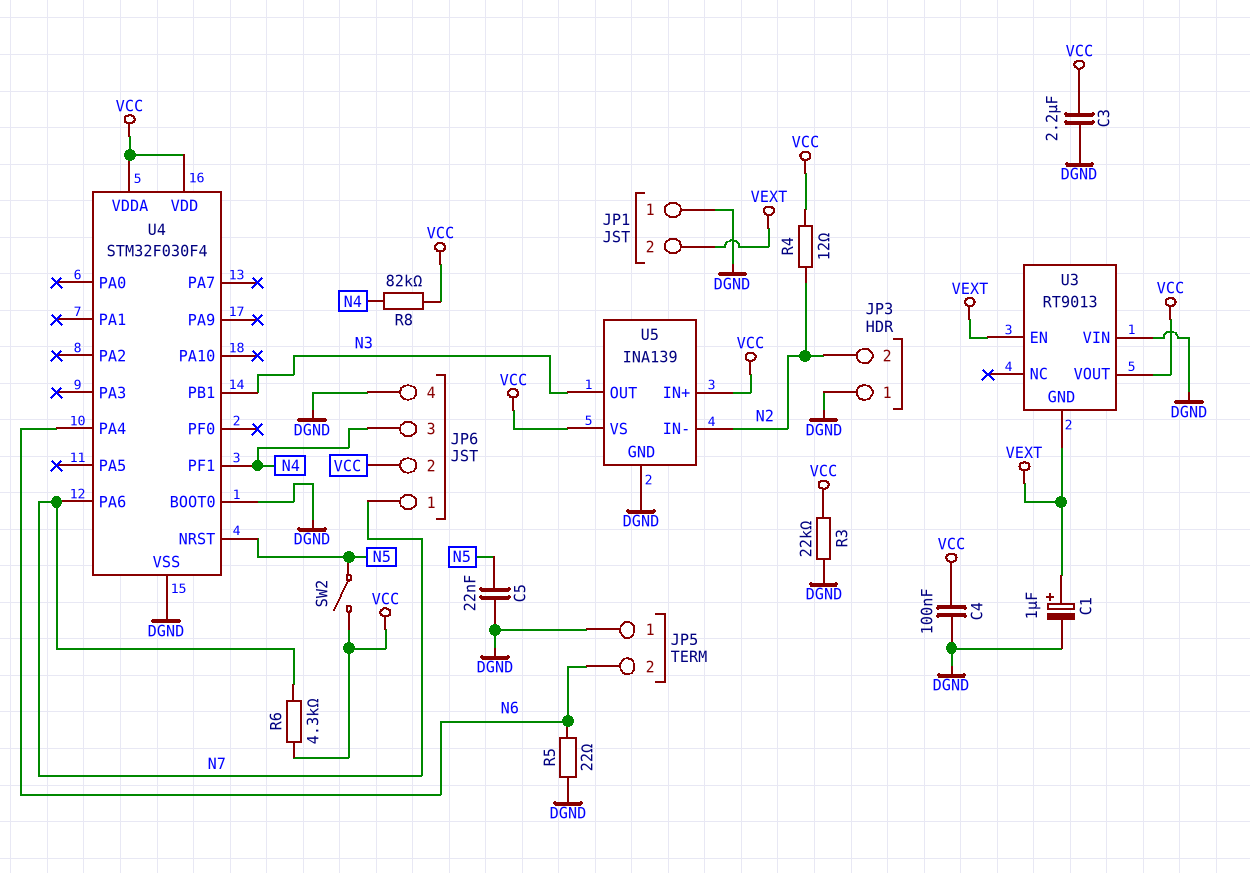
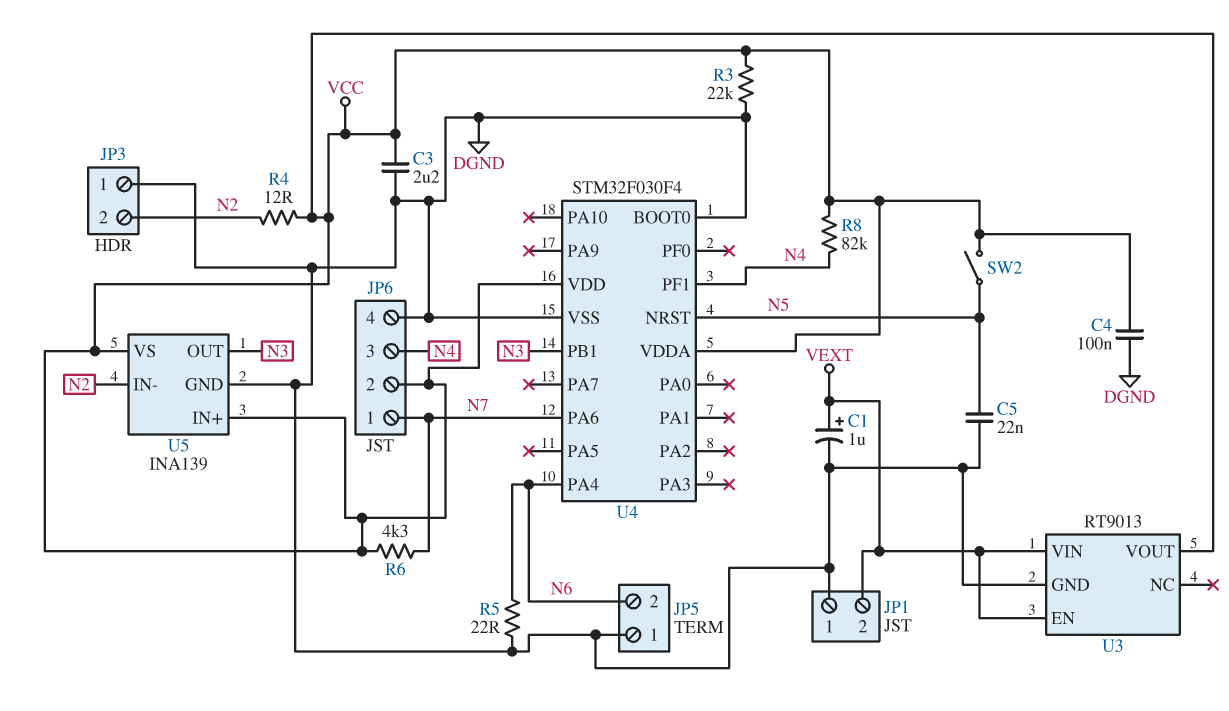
U3 pin GND: VEXT -> DGND
U3 pin VIN: DGND -> VEXT

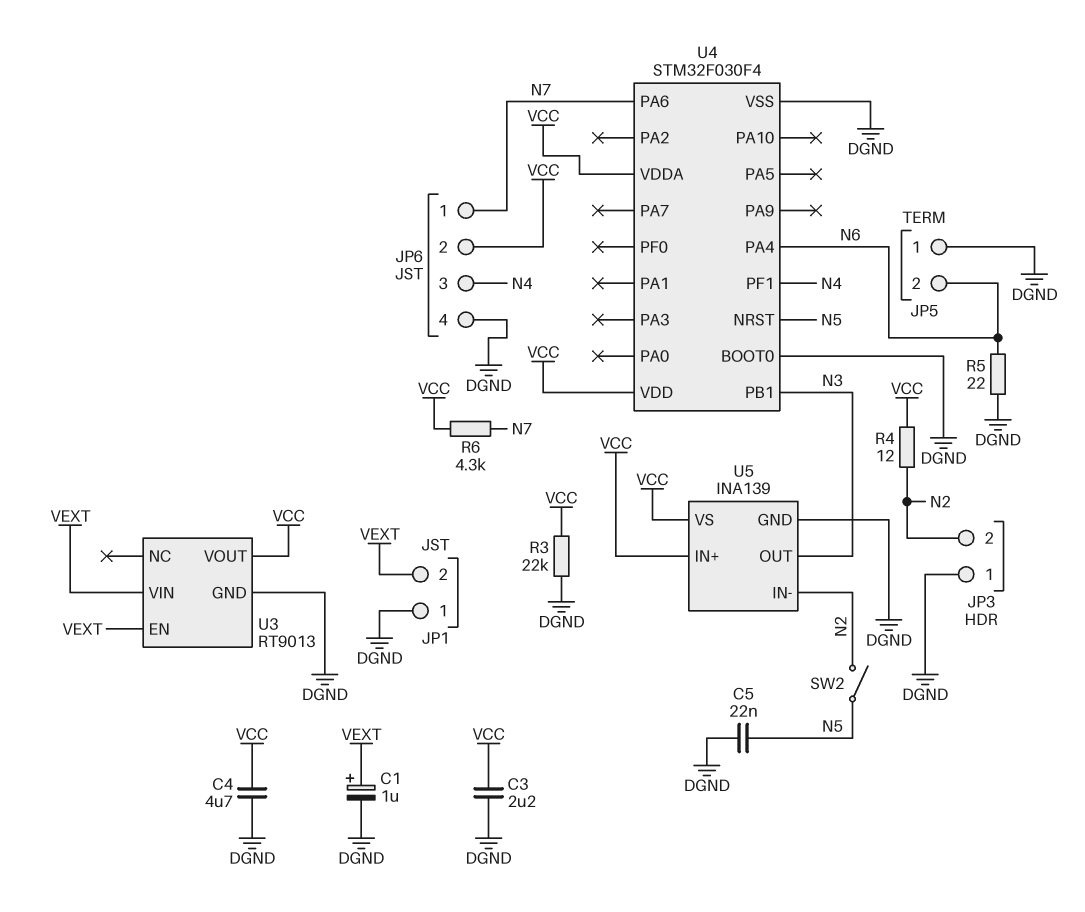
C4: 100nF (DGND, VCC) -> 4.7uF (DGND, VCC)
R8: 82k (N4, VCC) -> none
SW2: switch (N5, VCC) -> switch (N2, N5)

